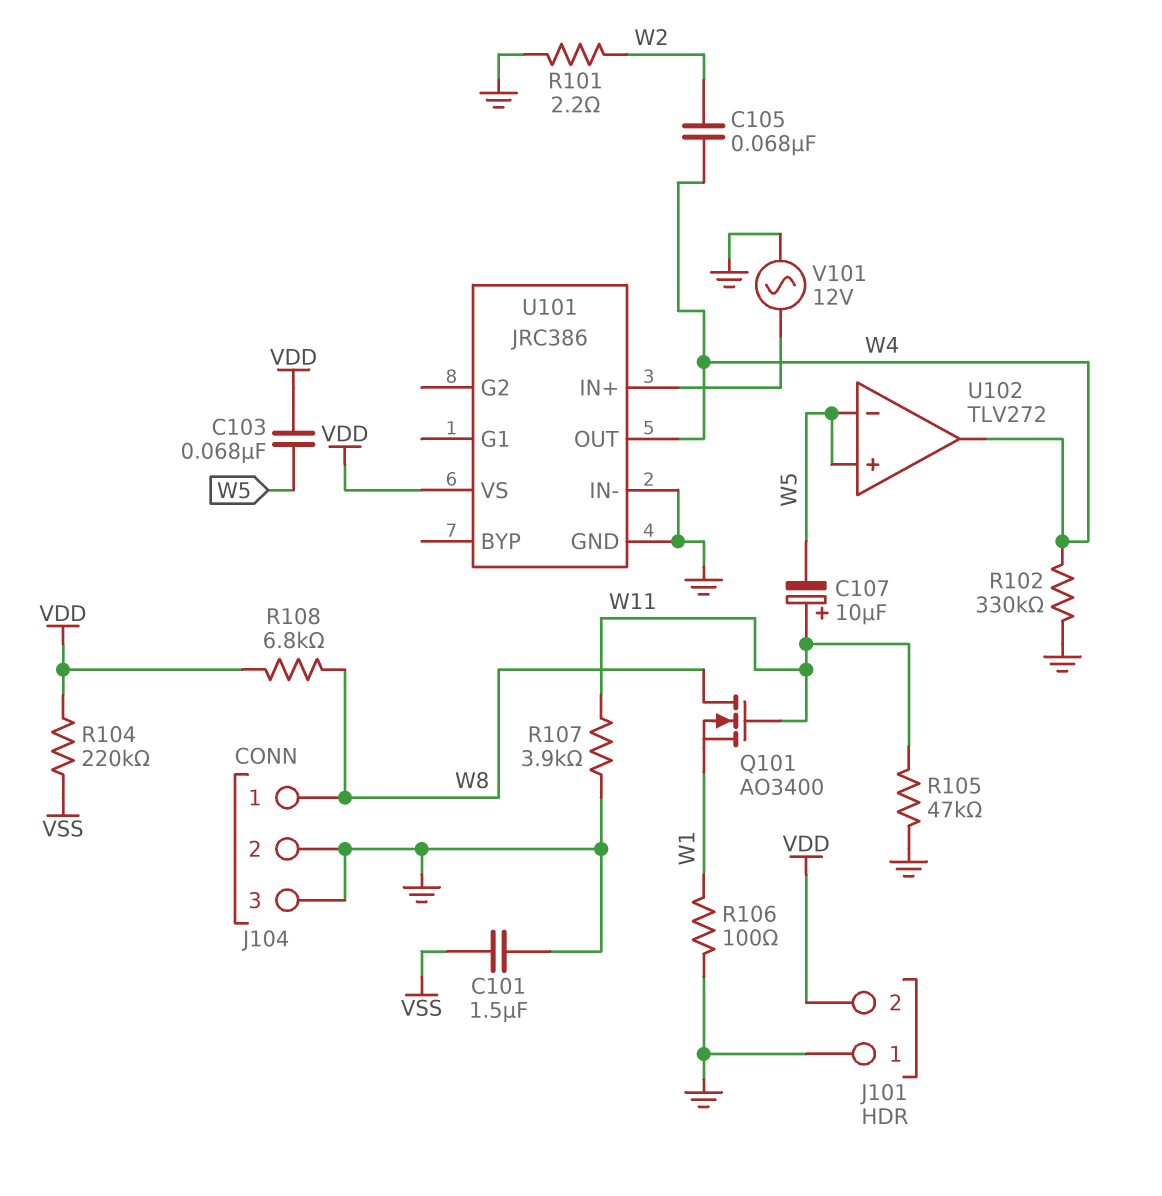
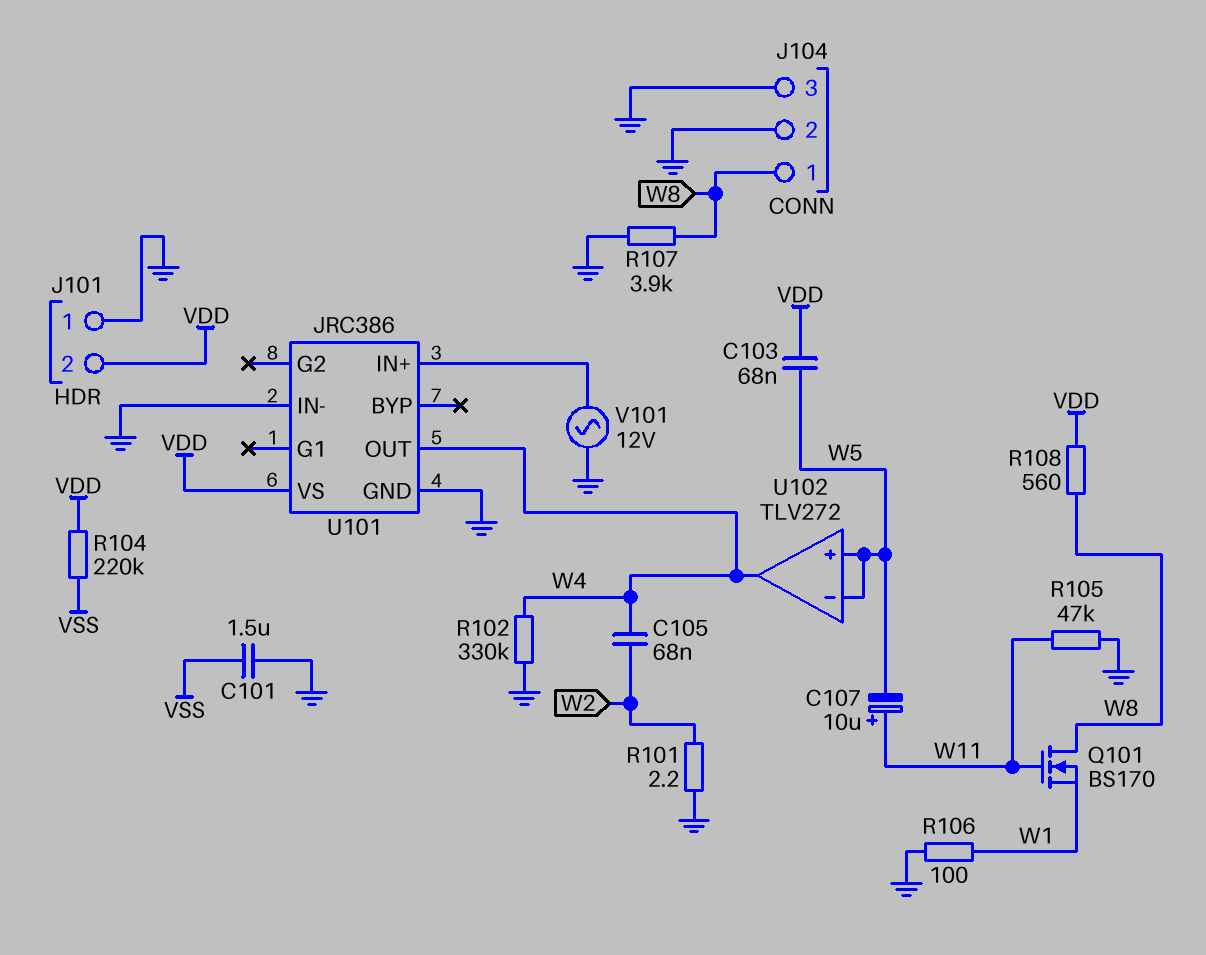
Q101: NMOS AO3400 (G W11, D W8, S W1) -> NMOS BS170 (G W11, D W8, S W1)
R107: 3.9k (GND, W11) -> 3.9k (GND, W8)
R108: 6.8k (VDD, W8) -> 560 (VDD, W8)

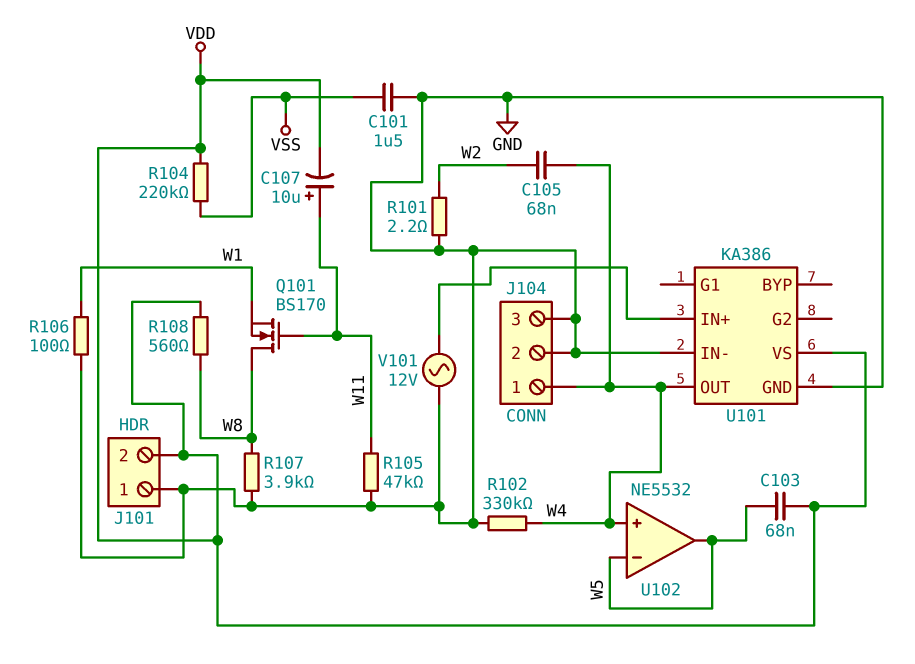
C107: 10uF (plus W11, minus W5) -> 10uF (plus W11, minus VDD)
J104 pin 1: W8 -> W4
U101: JRC386 -> KA386
U102: TLV272 -> NE5532
U102 pin in+: W5 -> W4
U102 pin out: W4 -> W5

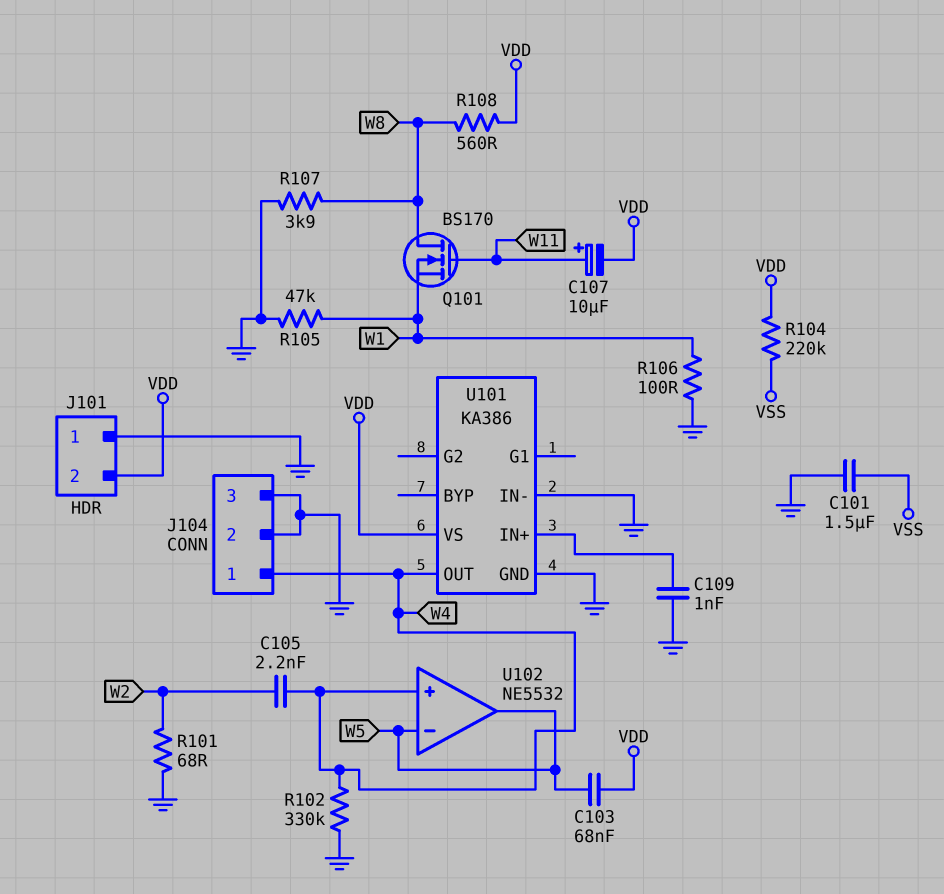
C105: 68nF (W2, W4) -> 2.2nF (W2, W4)
C109: none -> 1nF (GND, U101/IN+)
R101: 2.2 (GND, W2) -> 68 (GND, W2)
R105: 47k (GND, W11) -> 47k (GND, W1)
V101: AC 12V (GND, U101/IN+) -> none

